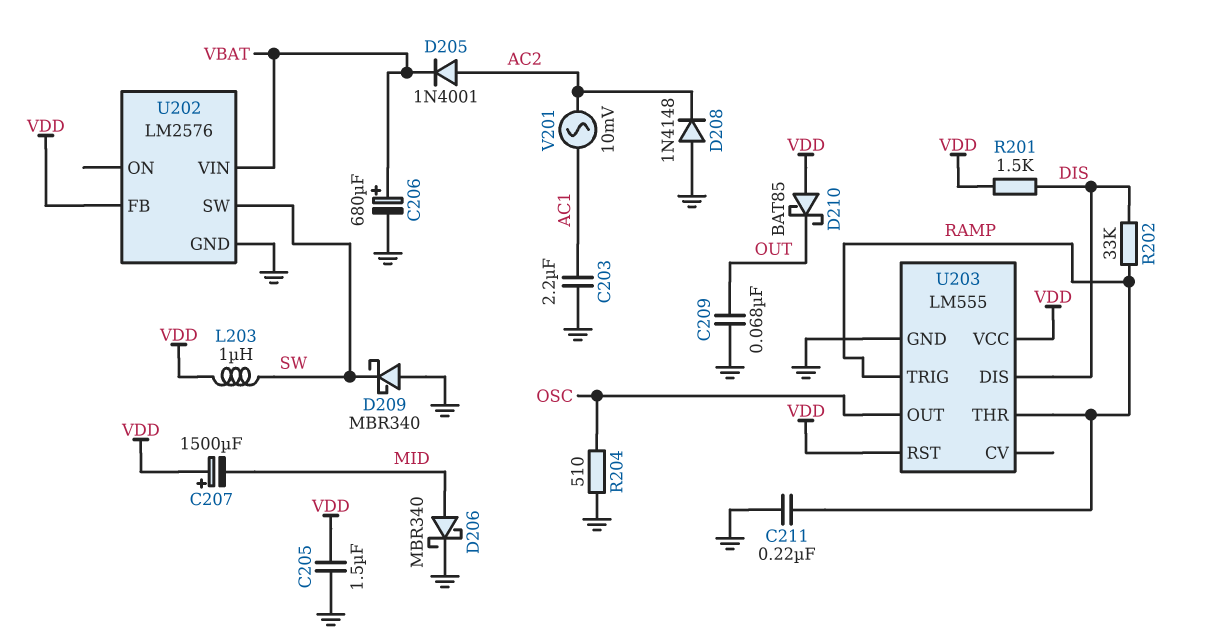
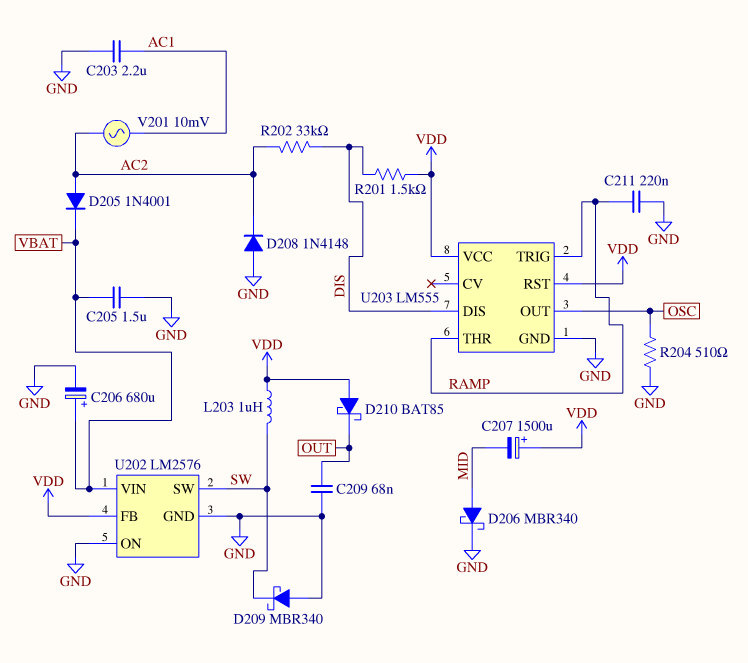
C205: 1.5uF (GND, VDD) -> 1.5uF (GND, VBAT)
R202: 33k (DIS, RAMP) -> 33k (AC2, DIS)
U202 pin ON: none -> GND

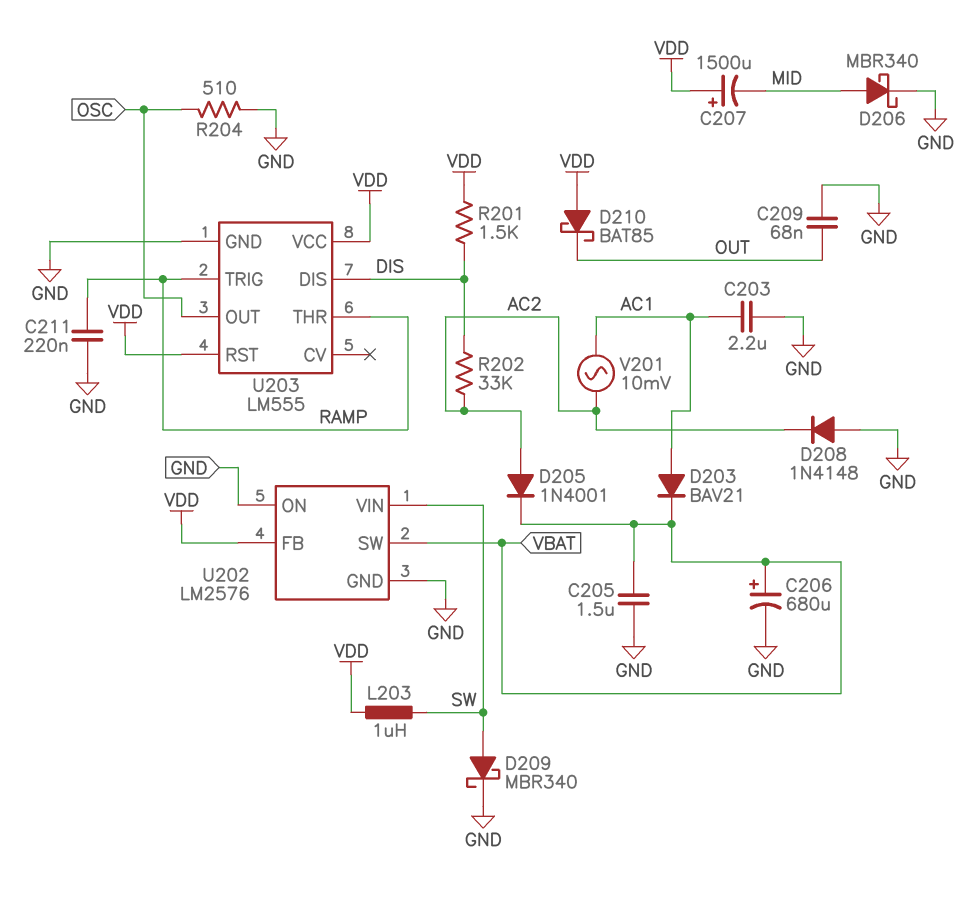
D203: none -> diode BAV21 (A AC1, K VBAT)
D209: schottky MBR340 (A GND, K SW) -> schottky MBR340 (A SW, K GND)
U202 pin SW: SW -> VBAT
U202 pin VIN: VBAT -> SW

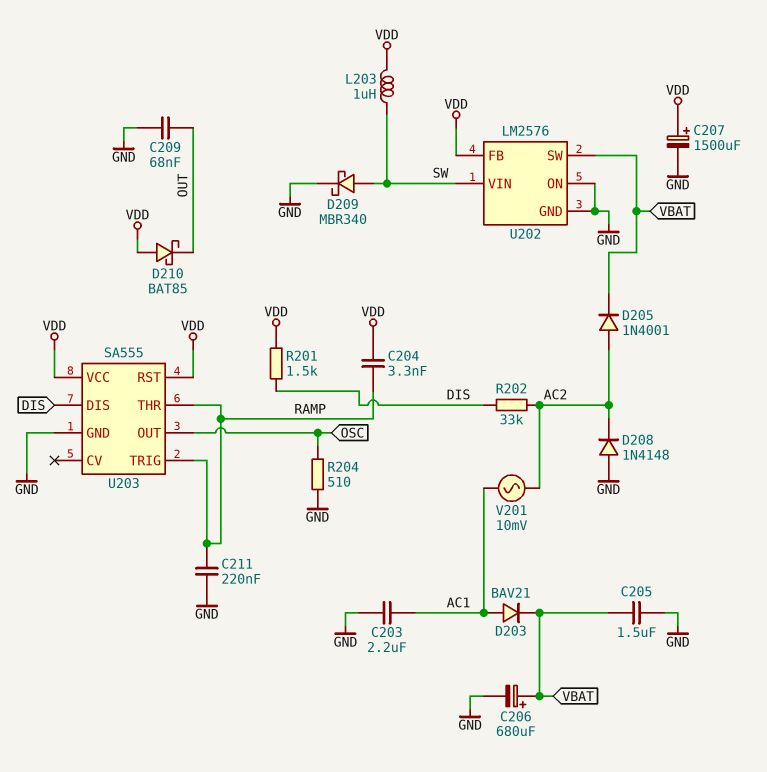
C204: none -> 3.3nF (RAMP, VDD)
C207: 1500uF (plus VDD, minus MID) -> 1500uF (plus VDD, minus GND)
D206: schottky MBR340 (A MID, K GND) -> none
U203: LM555 -> SA555

